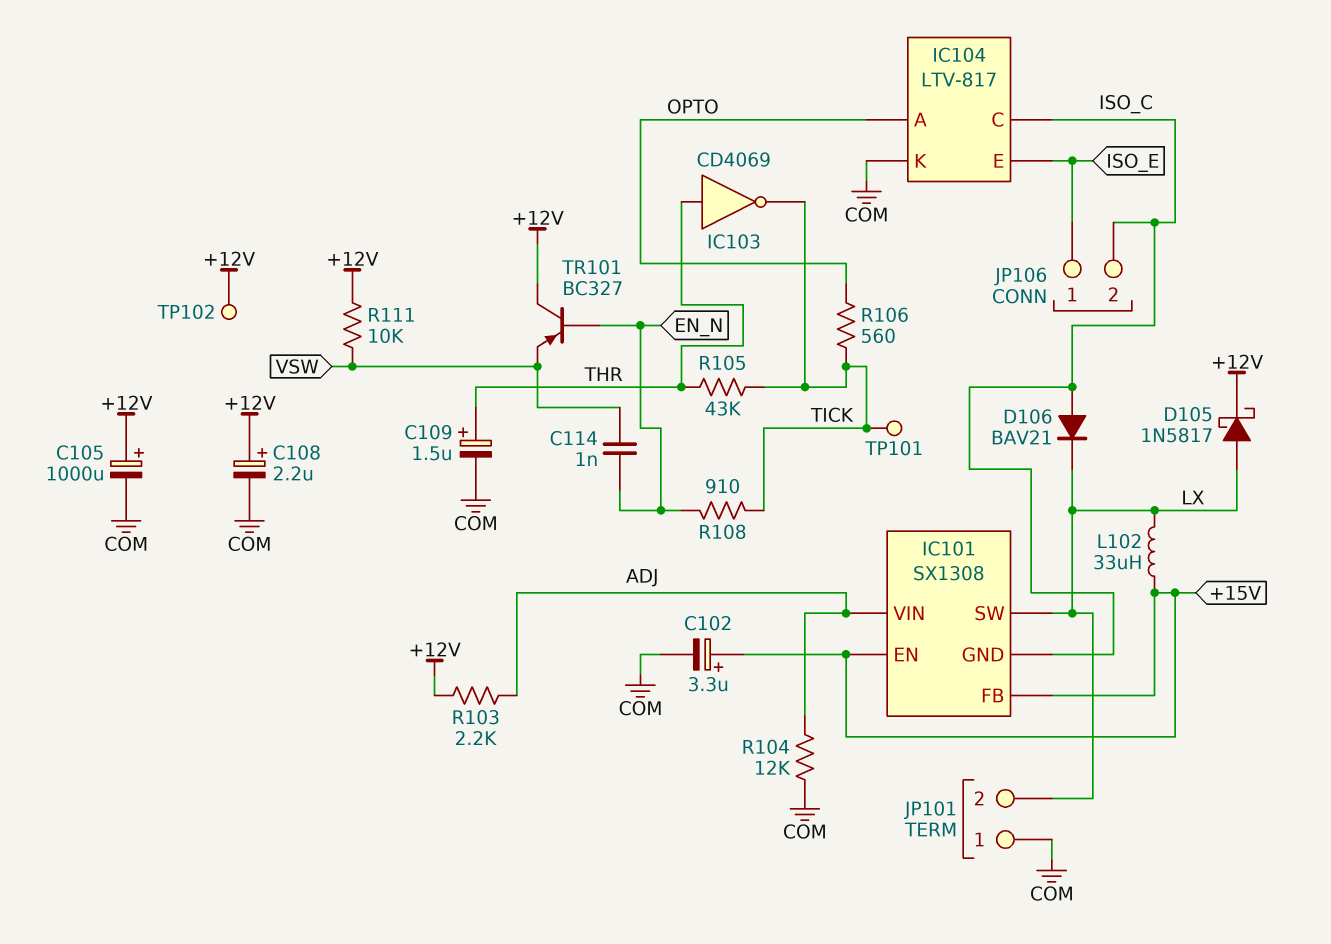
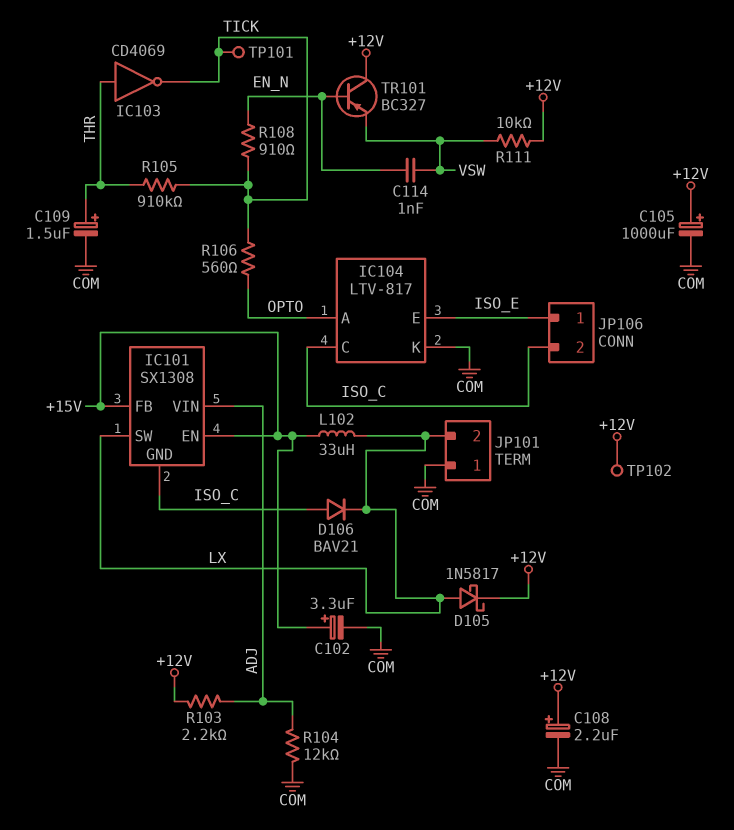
R105: 43k (THR, TICK) -> 910k (THR, TICK)

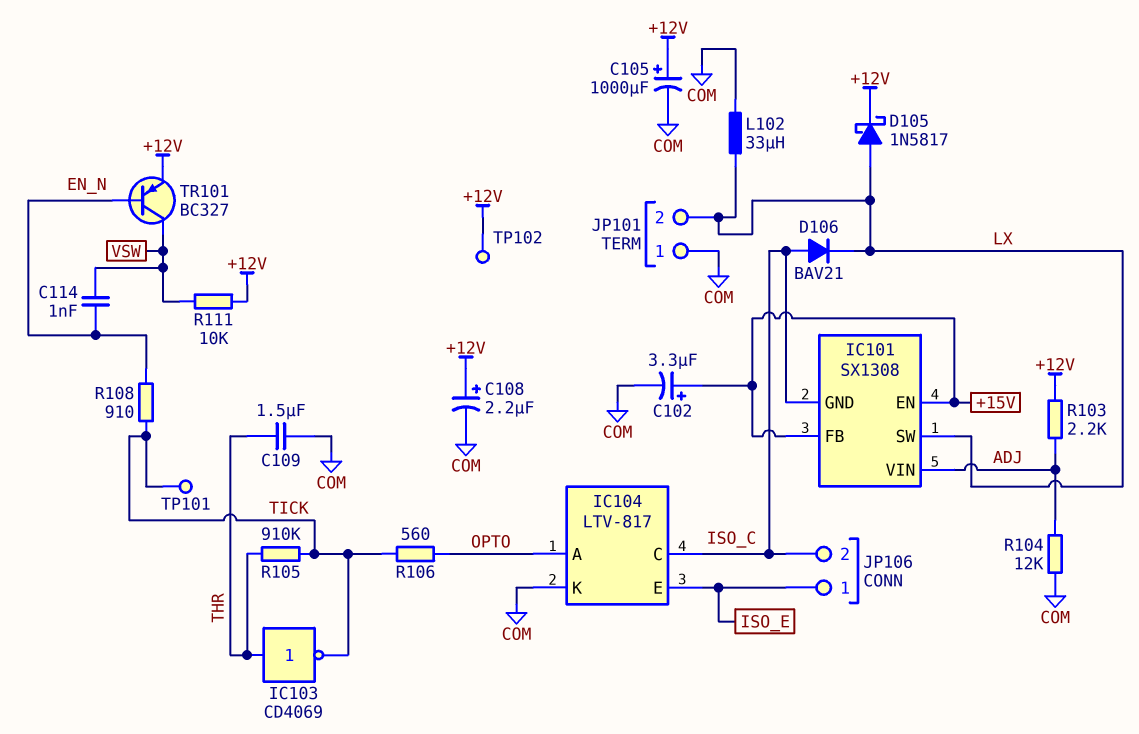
C109: 1.5uF (plus THR, minus COM) -> 1.5uF (COM, THR)
L102: 33uH (+15V, LX) -> 33uH (COM, LX)
TR101: PNP BC327 (B EN_N, C +12V, E VSW) -> PNP BC327 (B EN_N, C VSW, E +12V)

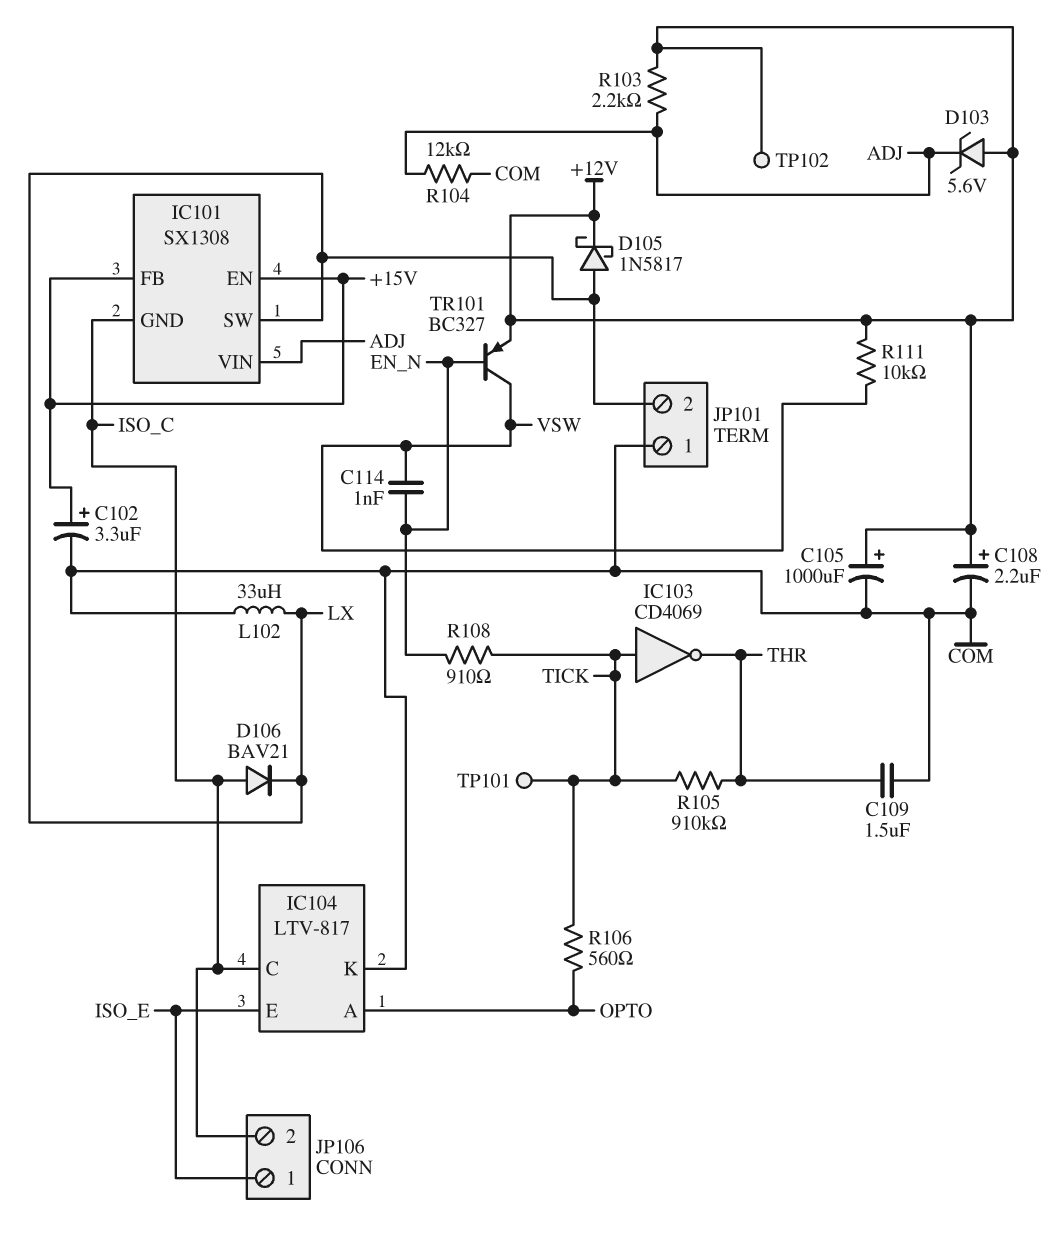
D103: none -> zener 5.6V (A +12V, K ADJ)
IC103: NOT CD4069 (in THR, out TICK) -> NOT CD4069 (in TICK, out THR)

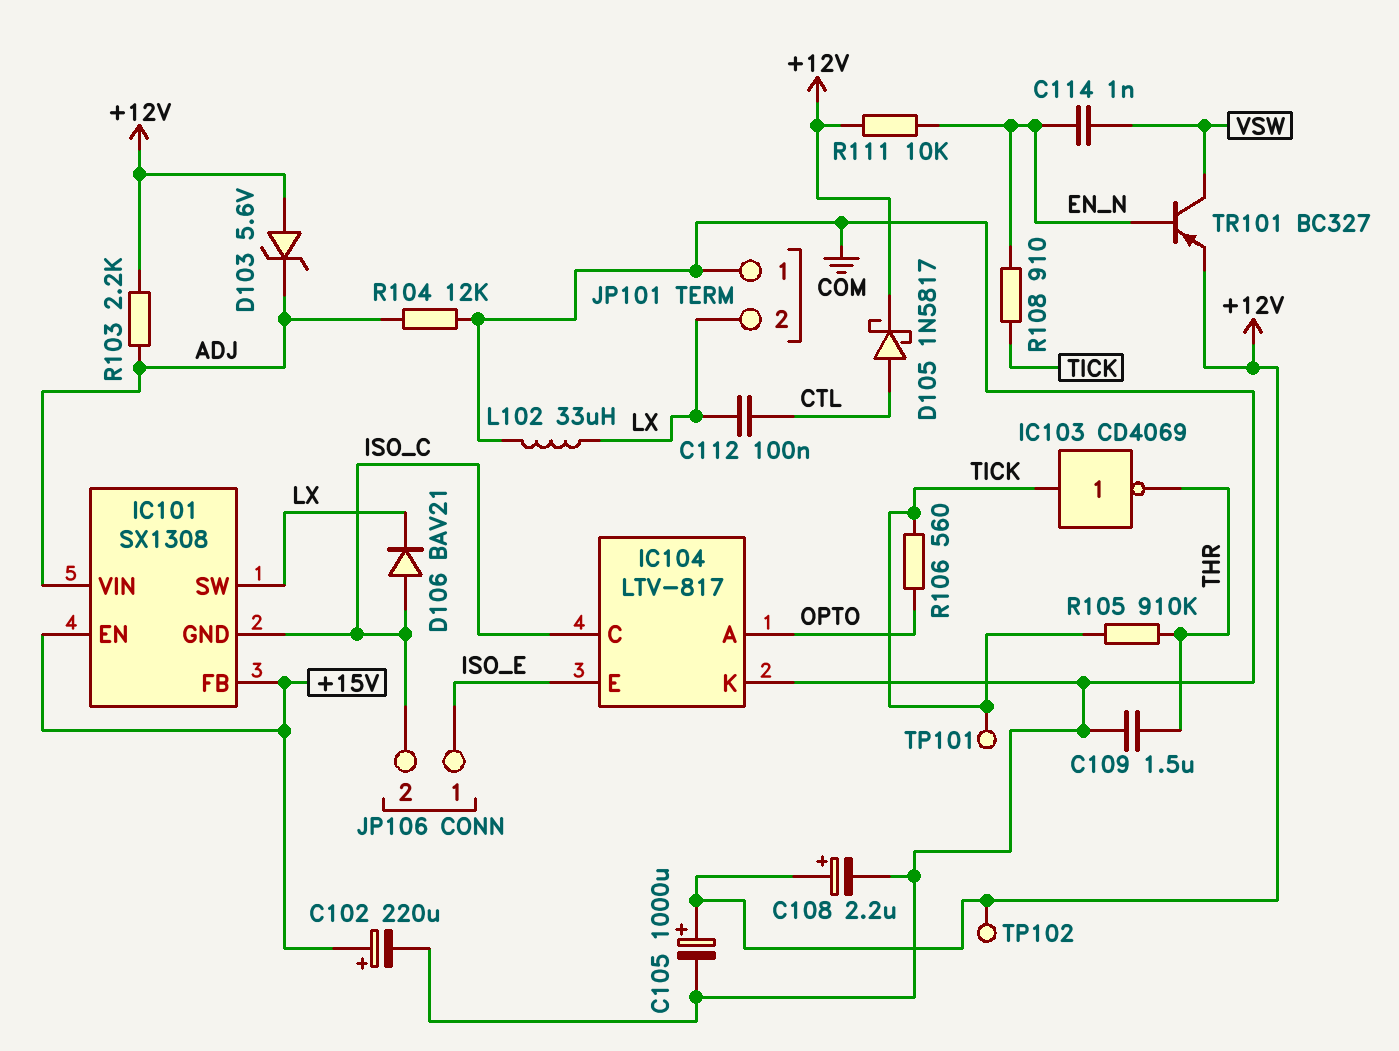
C102: 3.3uF (plus +15V, minus COM) -> 220uF (plus +15V, minus COM)
C112: none -> 100nF (CTL, LX)
D105: schottky 1N5817 (A LX, K +12V) -> schottky 1N5817 (A CTL, K +12V)
R111: 10k (+12V, VSW) -> 10k (+12V, EN_N)

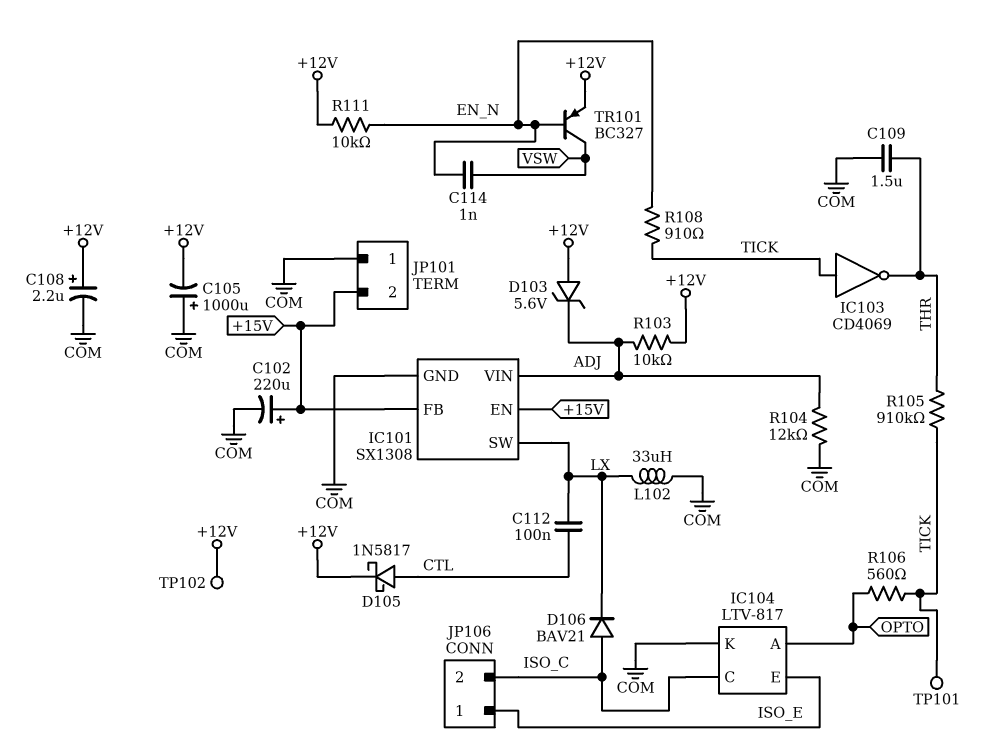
C105: 1000uF (plus +12V, minus COM) -> 1000uF (plus COM, minus +12V)
IC101 pin GND: ISO_C -> COM
JP101 pin 2: LX -> +15V
R103: 2.2k (+12V, ADJ) -> 10k (+12V, ADJ)

